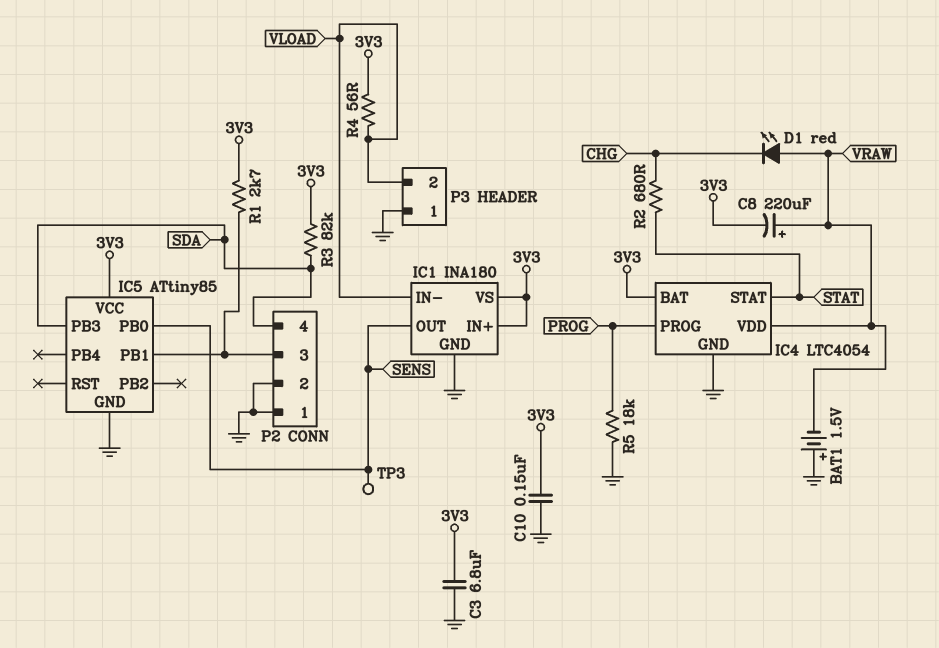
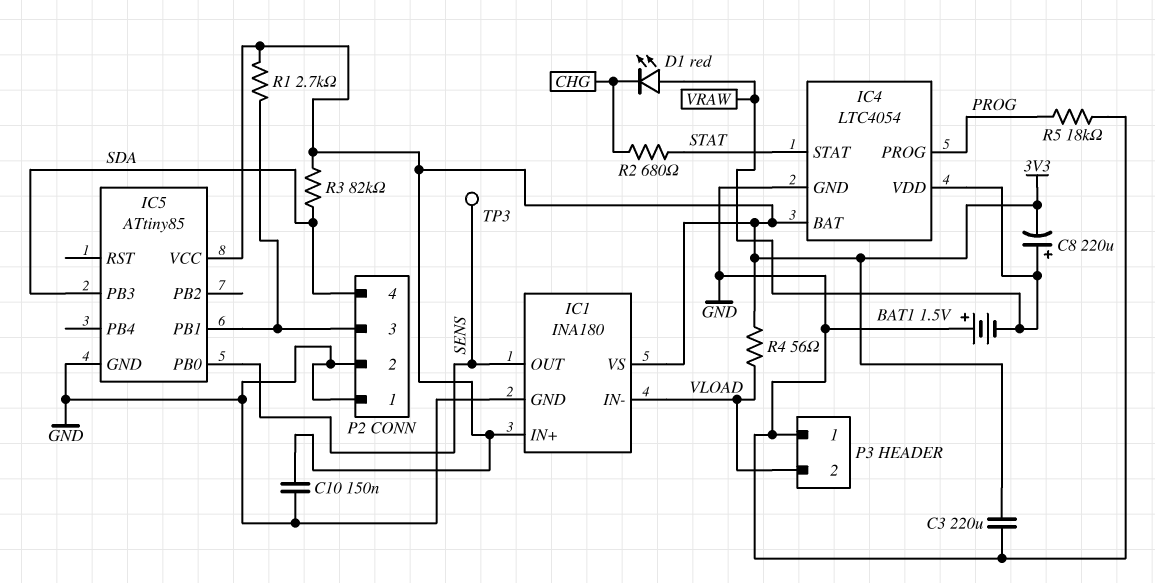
C3: 6.8uF (3V3, GND) -> 220uF (3V3, GND)

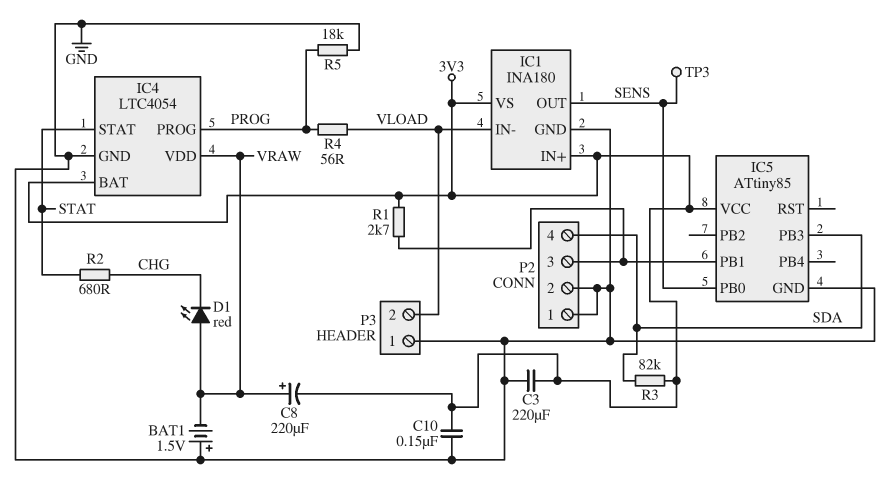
R4: 56 (3V3, VLOAD) -> 56 (PROG, VLOAD)

